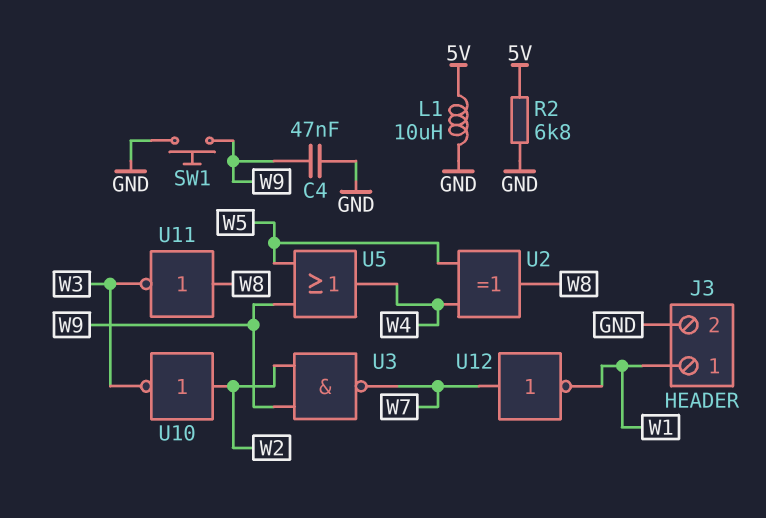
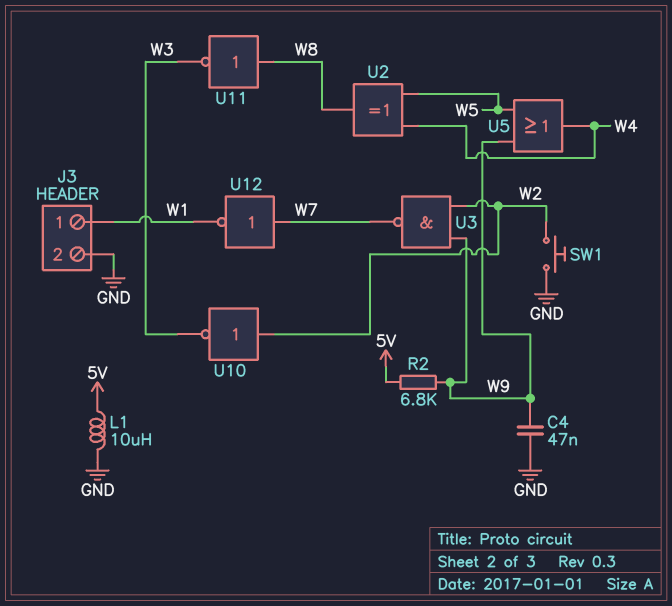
R2: 6.8k (5V, GND) -> 6.8k (5V, W9)
SW1: button (GND, W9) -> button (GND, W2)

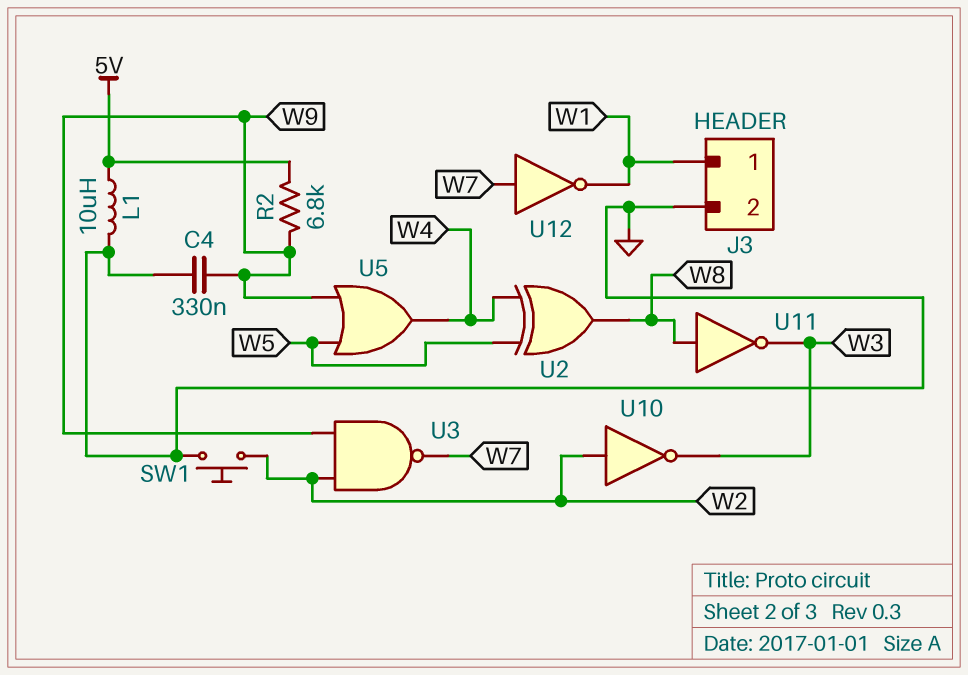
C4: 47nF (GND, W9) -> 330nF (GND, W9)

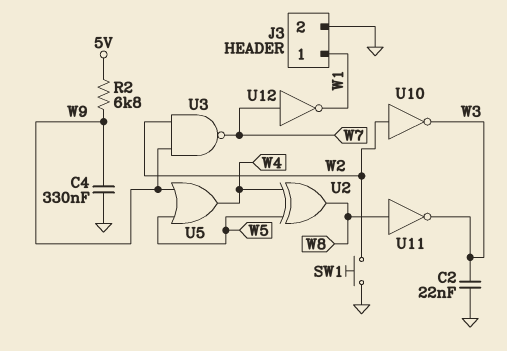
C2: none -> 22nF (GND, W3)
L1: 10uH (5V, GND) -> none

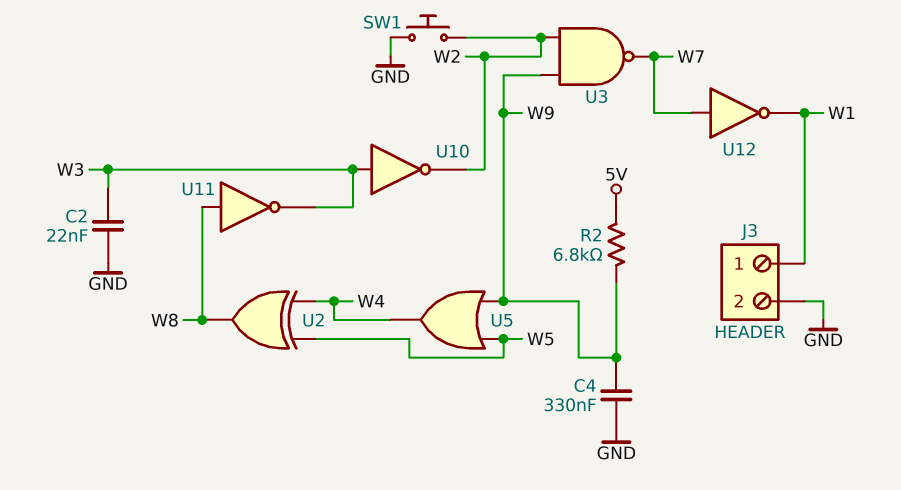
U10: NOT (in W2, out W3) -> NOT (in W3, out W2)

